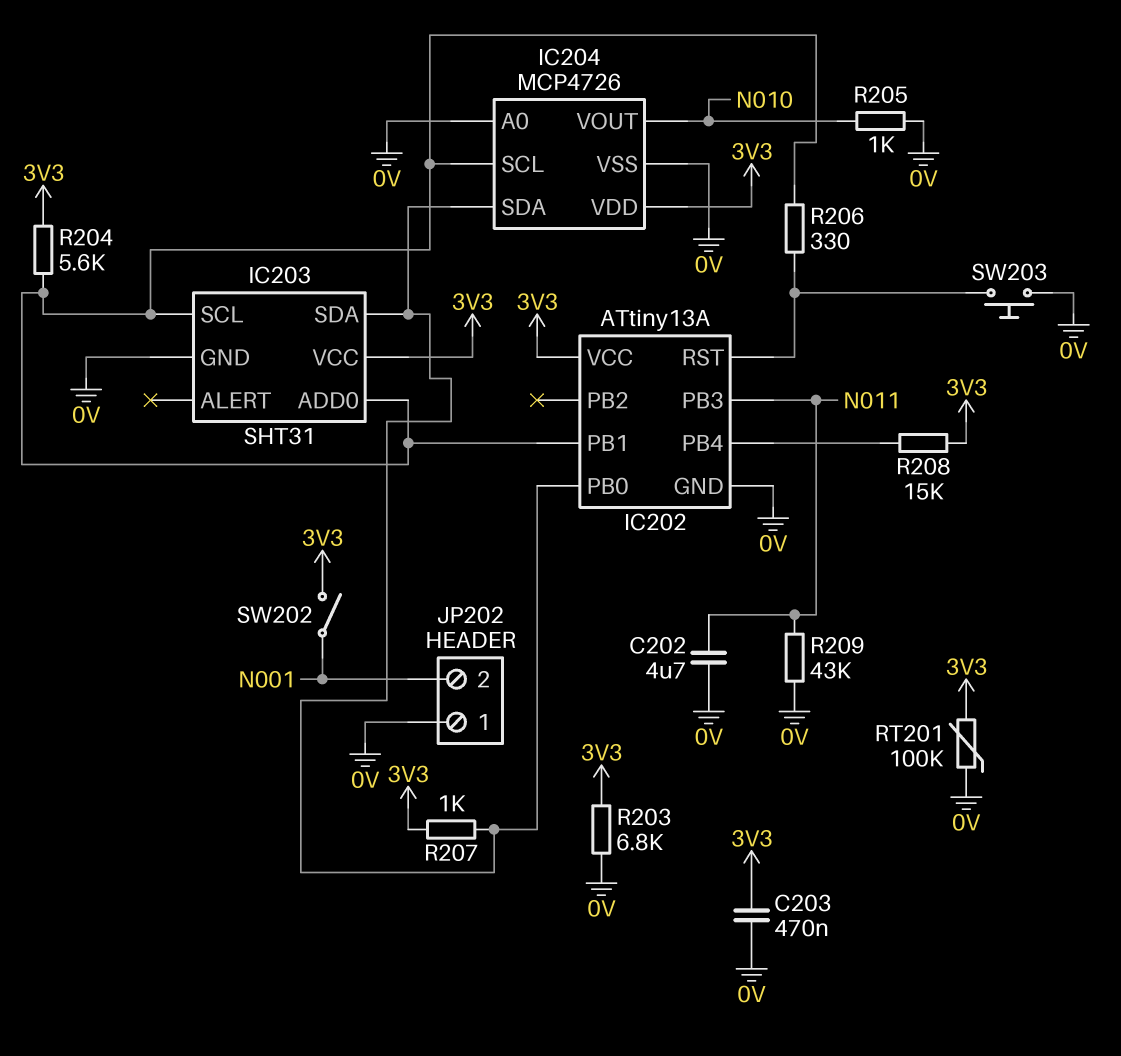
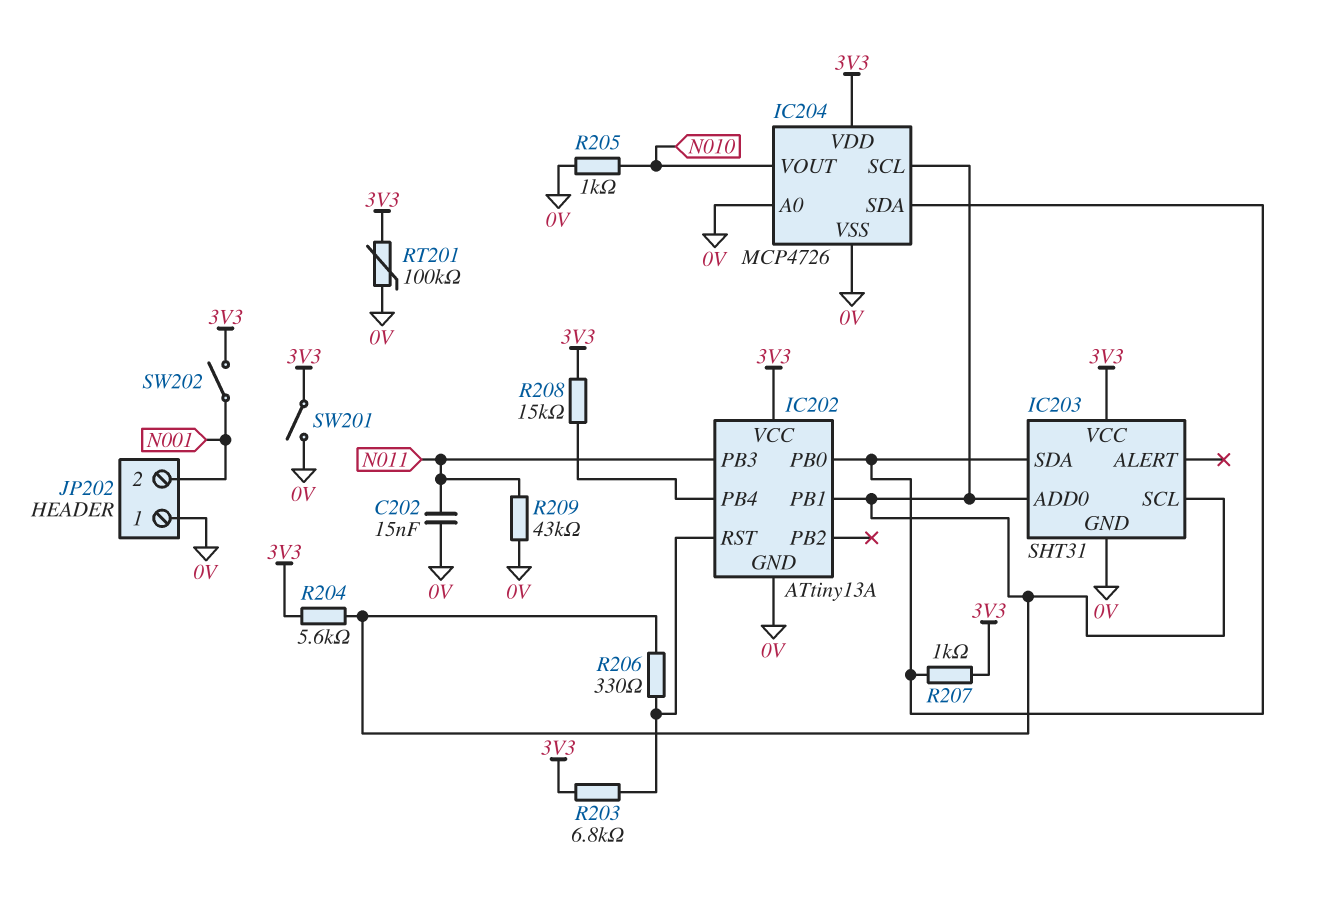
C202: 4.7uF (0V, N011) -> 15nF (0V, N011)
C203: 470nF (0V, 3V3) -> none
R203: 6.8k (0V, 3V3) -> 6.8k (3V3, IC202/RST)
SW201: none -> switch (0V, 3V3)
SW203: button (0V, IC202/RST) -> none

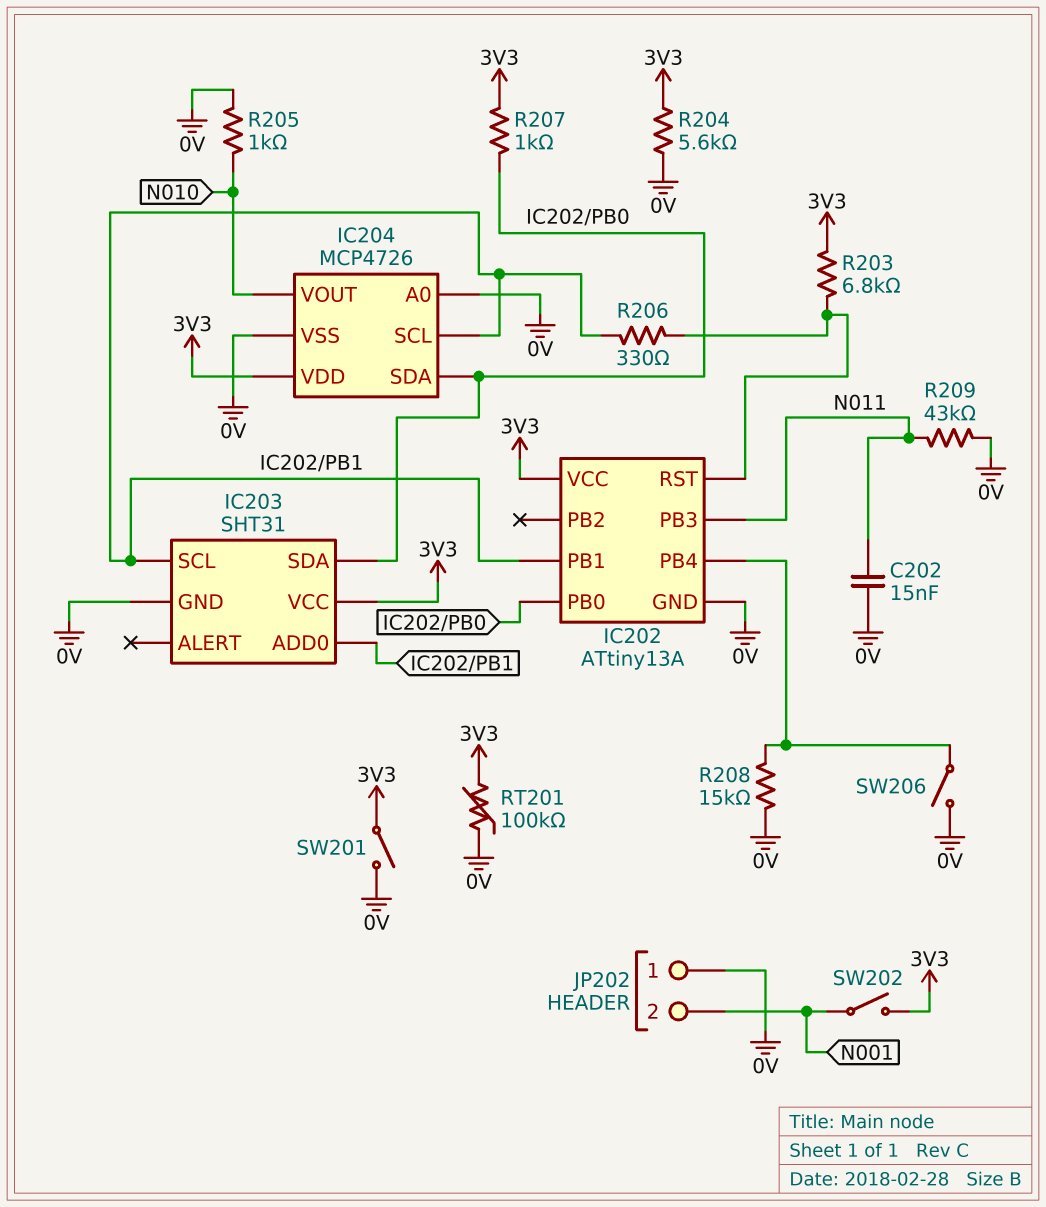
R204: 5.6k (3V3, IC202/PB1) -> 5.6k (0V, 3V3)
R208: 15k (3V3, IC202/PB4) -> 15k (0V, IC202/PB4)
SW206: none -> switch (0V, IC202/PB4)

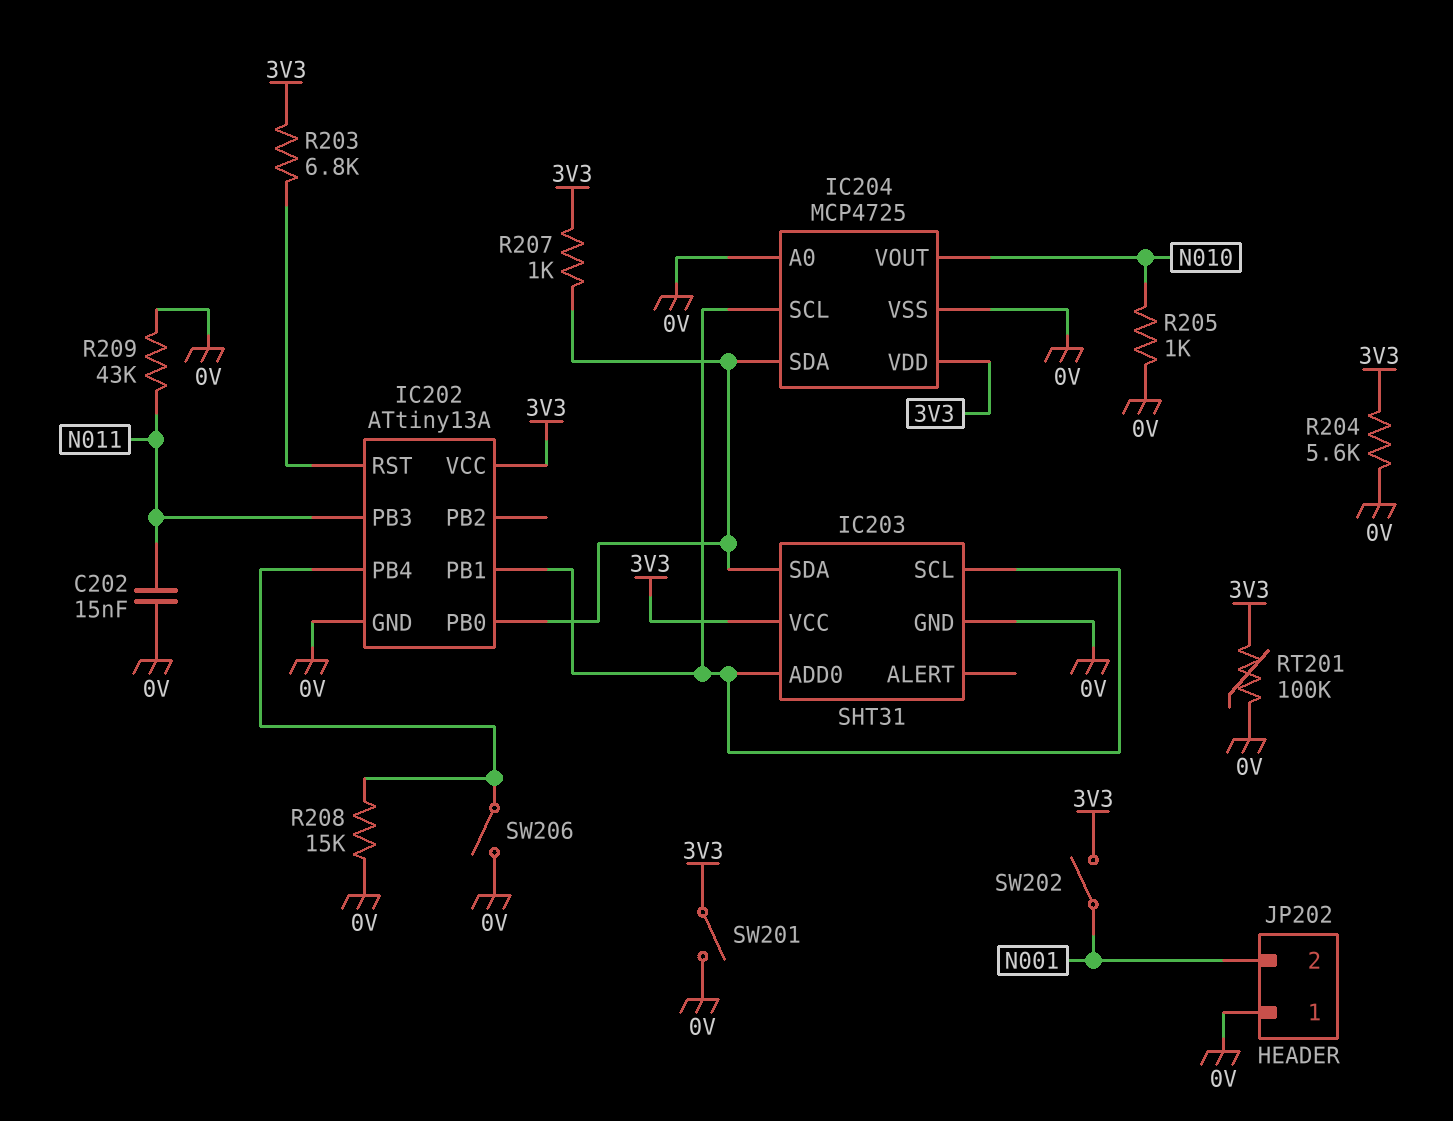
IC204: MCP4726 -> MCP4725
R206: 330 (IC202/PB1, IC202/RST) -> none

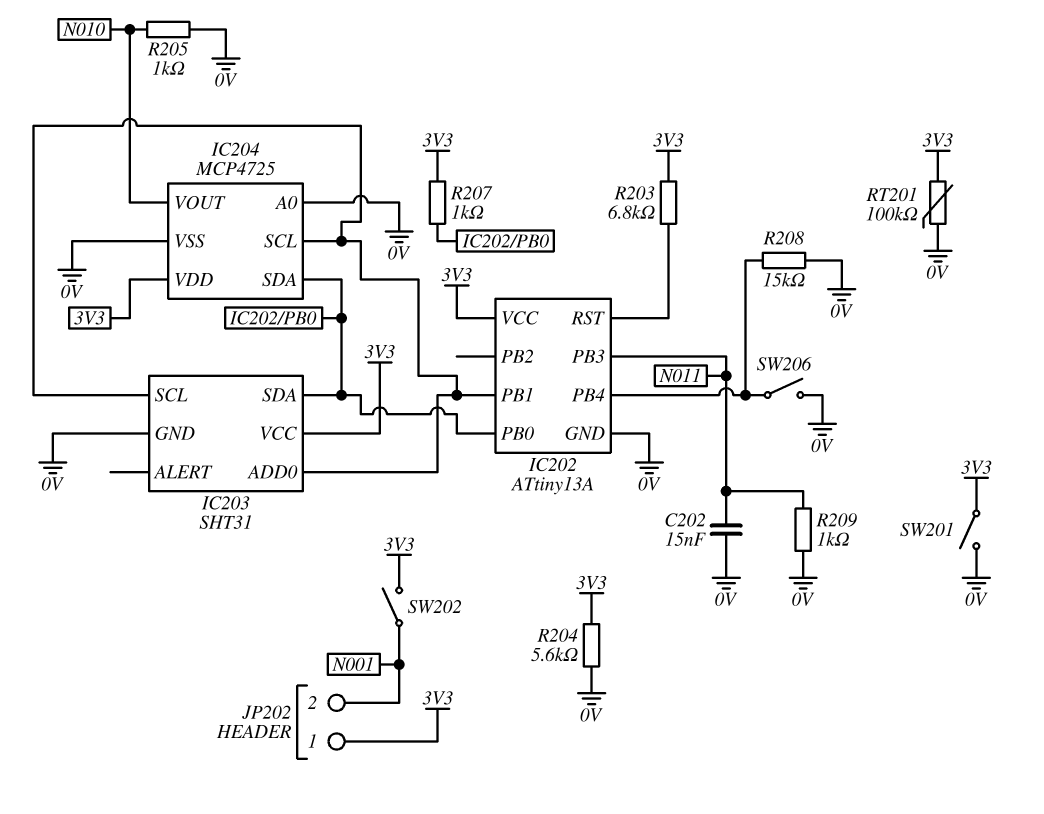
JP202 pin 1: 0V -> 3V3
R209: 43k (0V, N011) -> 1k (0V, N011)

